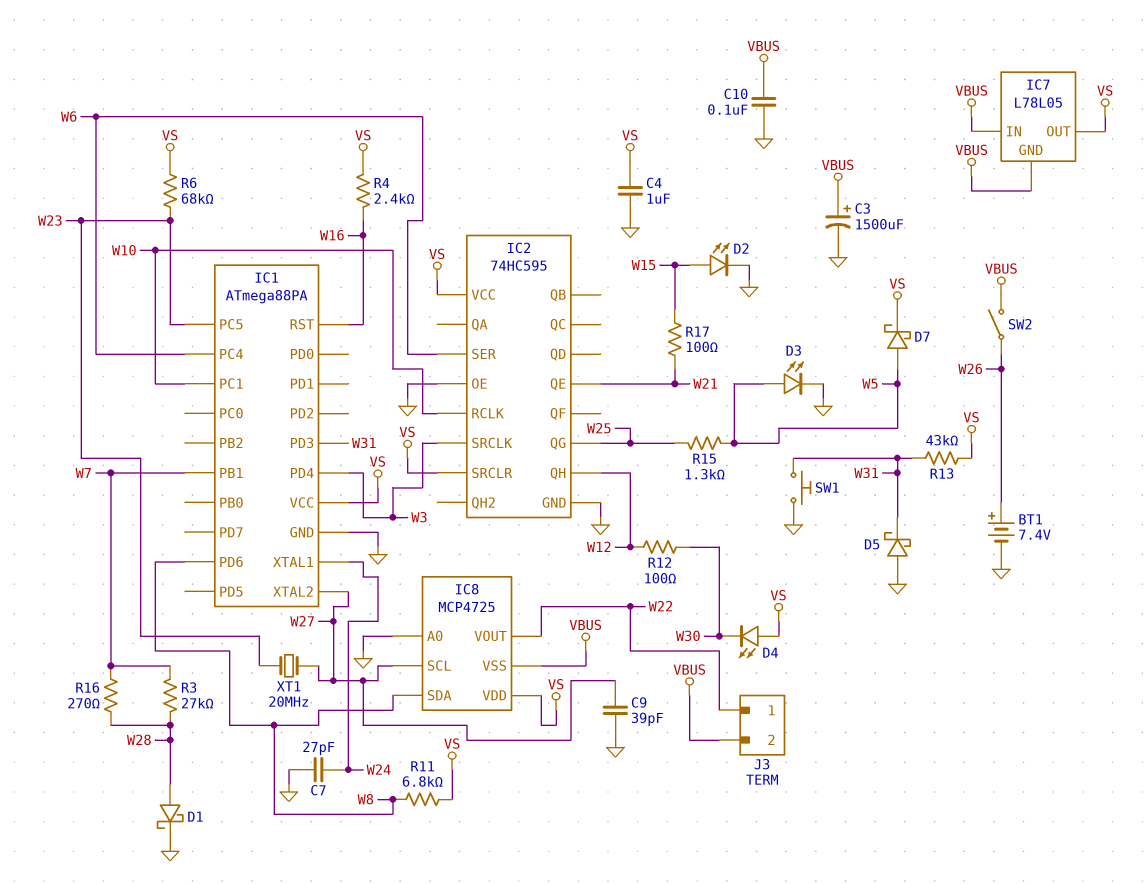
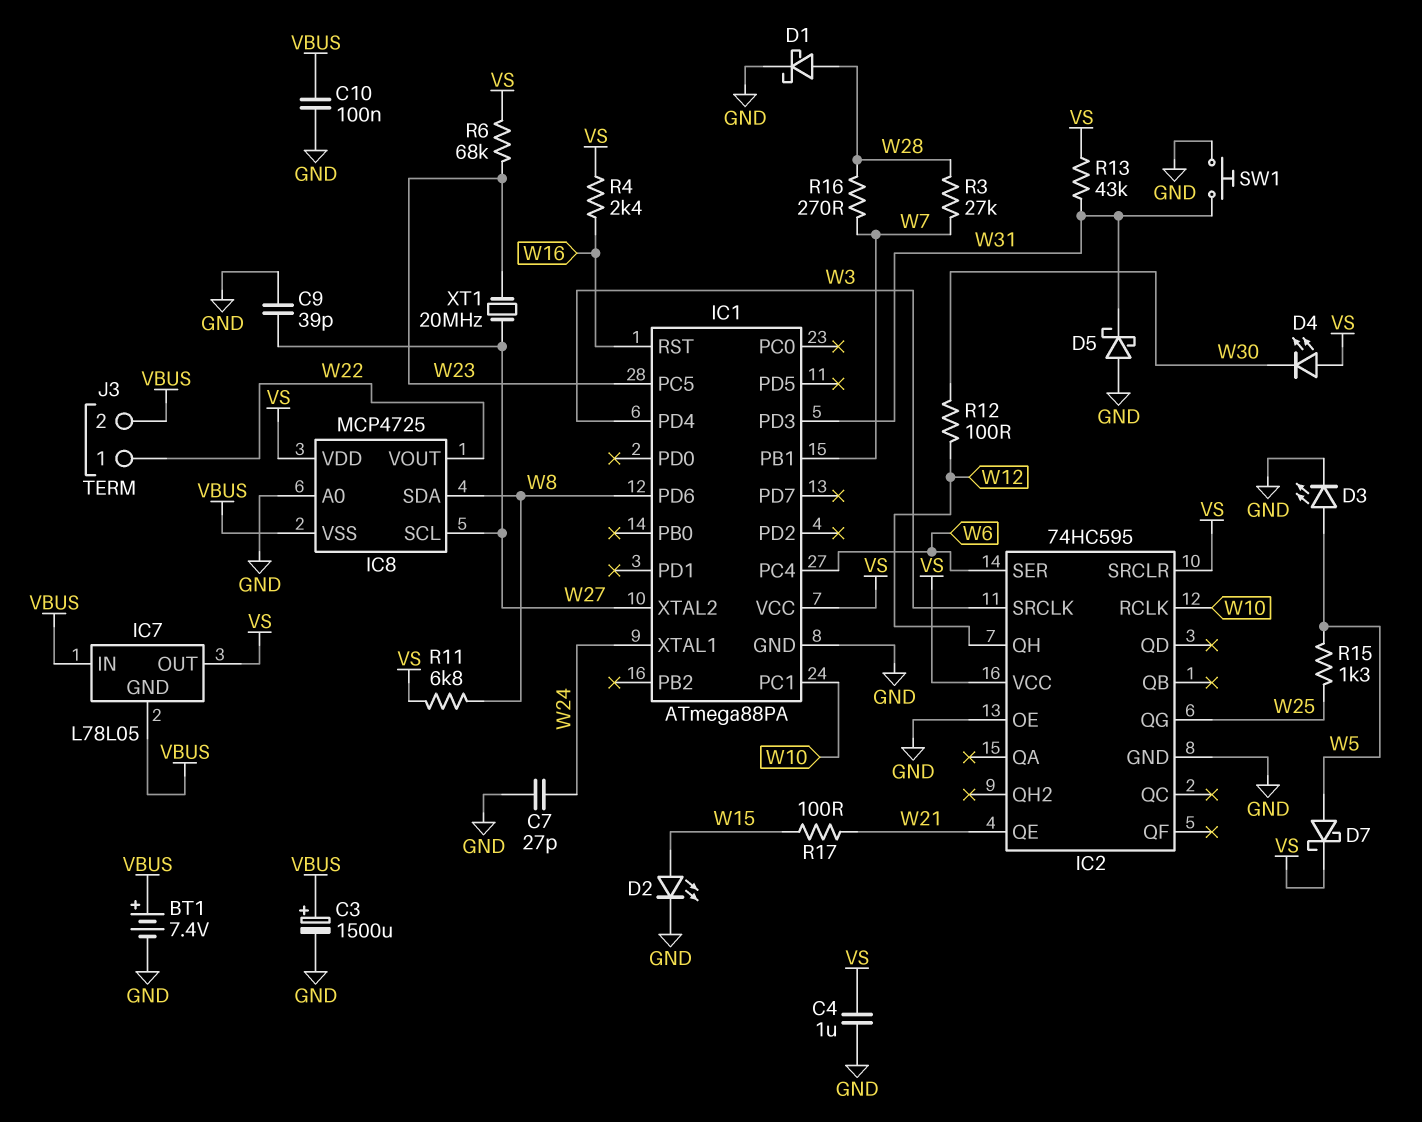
BT1: 7.4V (plus W26, minus GND) -> 7.4V (plus VBUS, minus GND)
SW2: switch (VBUS, W26) -> none

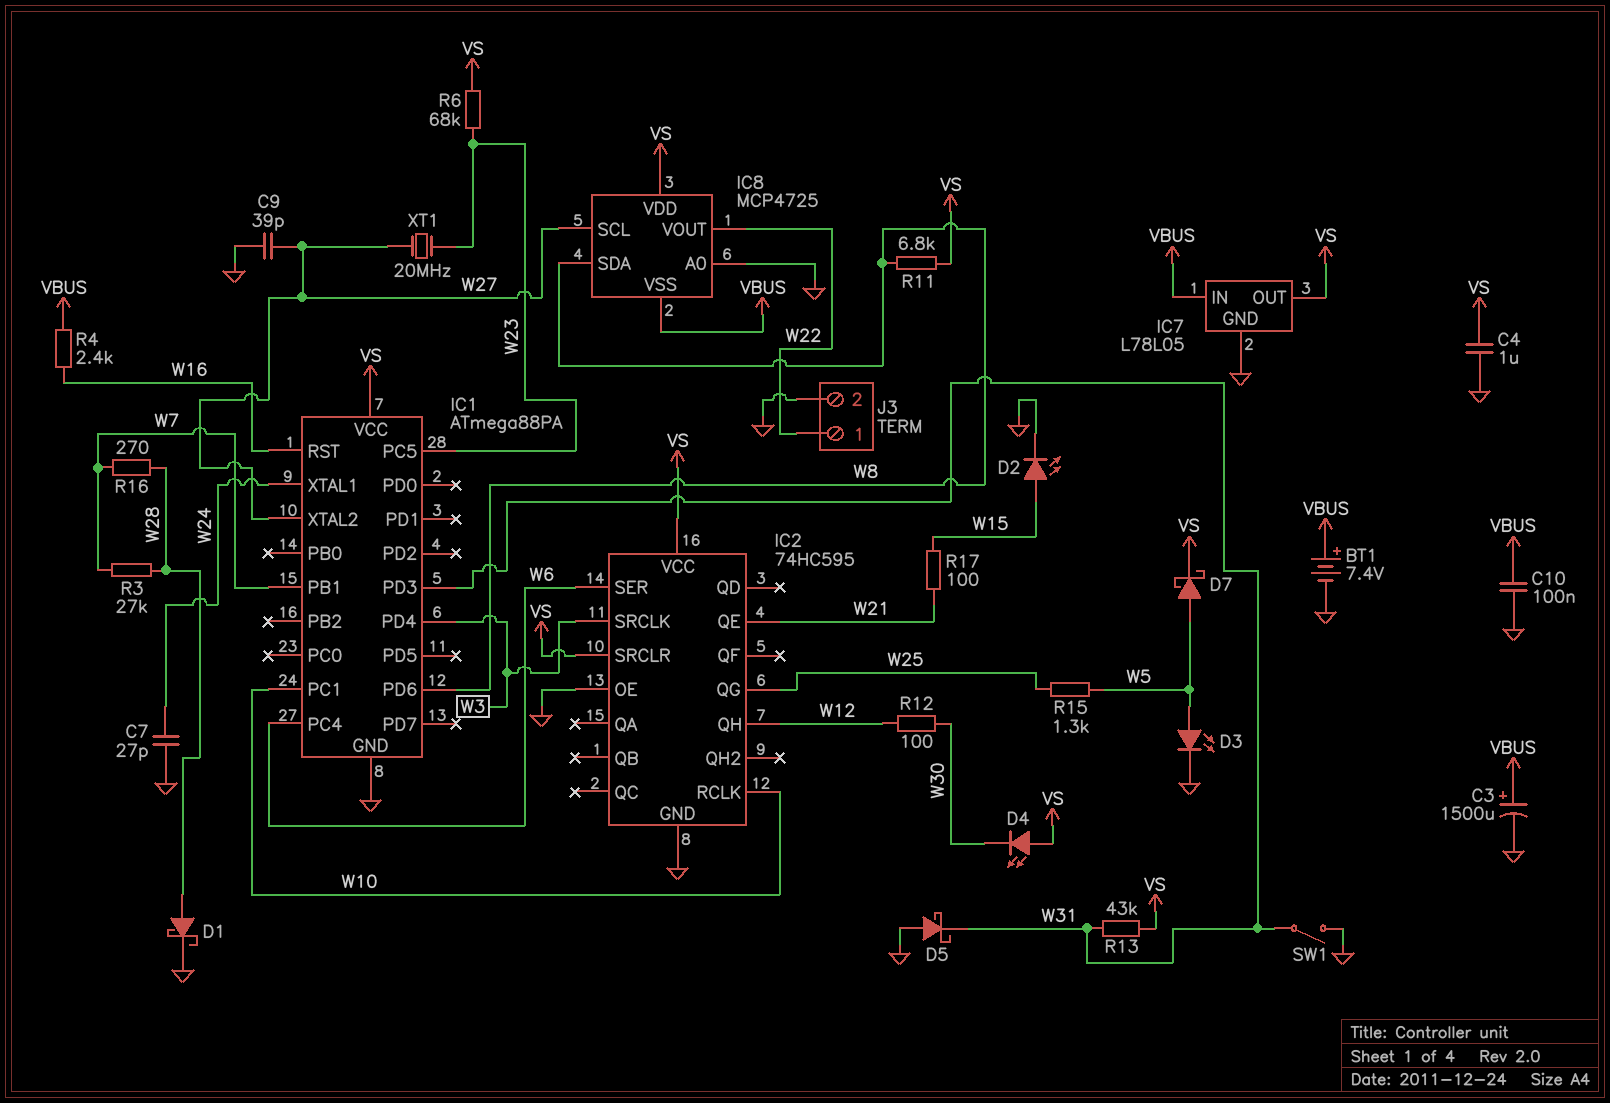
IC7 pin GND: VBUS -> GND
J3 pin 2: VBUS -> GND
R4: 2.4k (VS, W16) -> 2.4k (VBUS, W16)
SW1: button (GND, W31) -> switch (GND, W31)

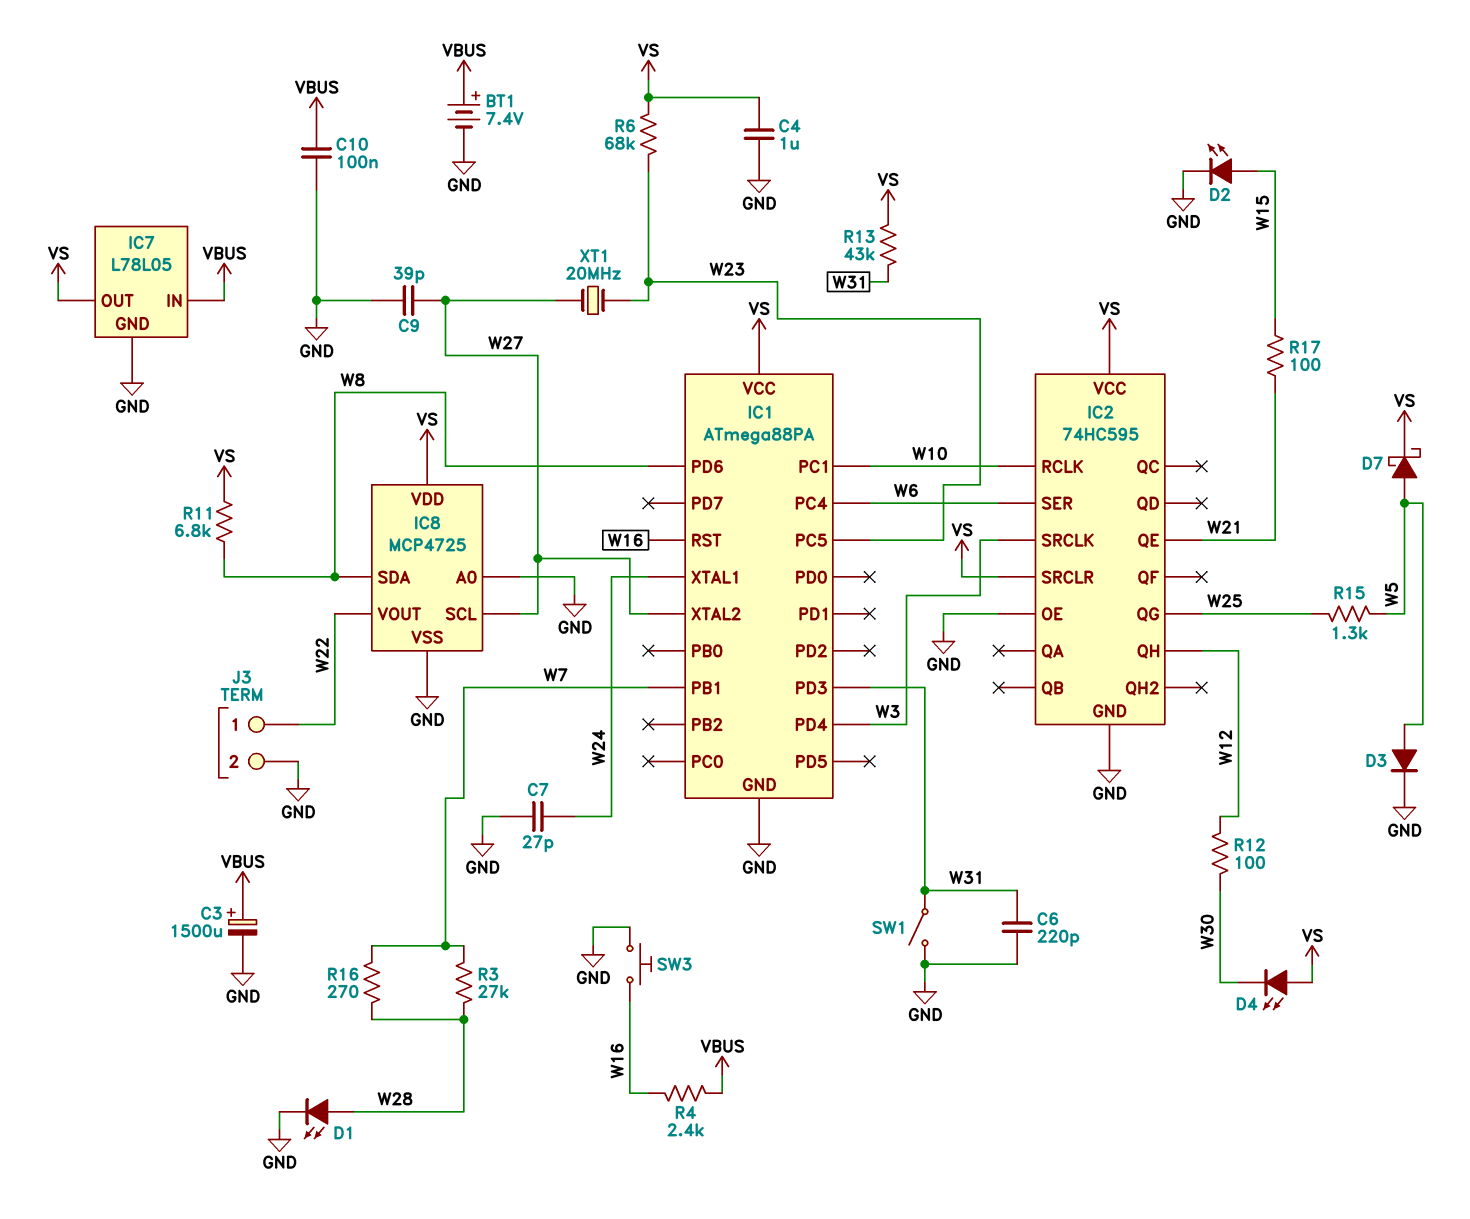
C6: none -> 220pF (GND, W31)
D1: schottky (A W28, K GND) -> LED (A W28, K GND)
D3: LED (A W5, K GND) -> diode (A W5, K GND)
D5: schottky (A GND, K W31) -> none
IC8 pin VSS: VBUS -> GND
SW3: none -> button (GND, W16)

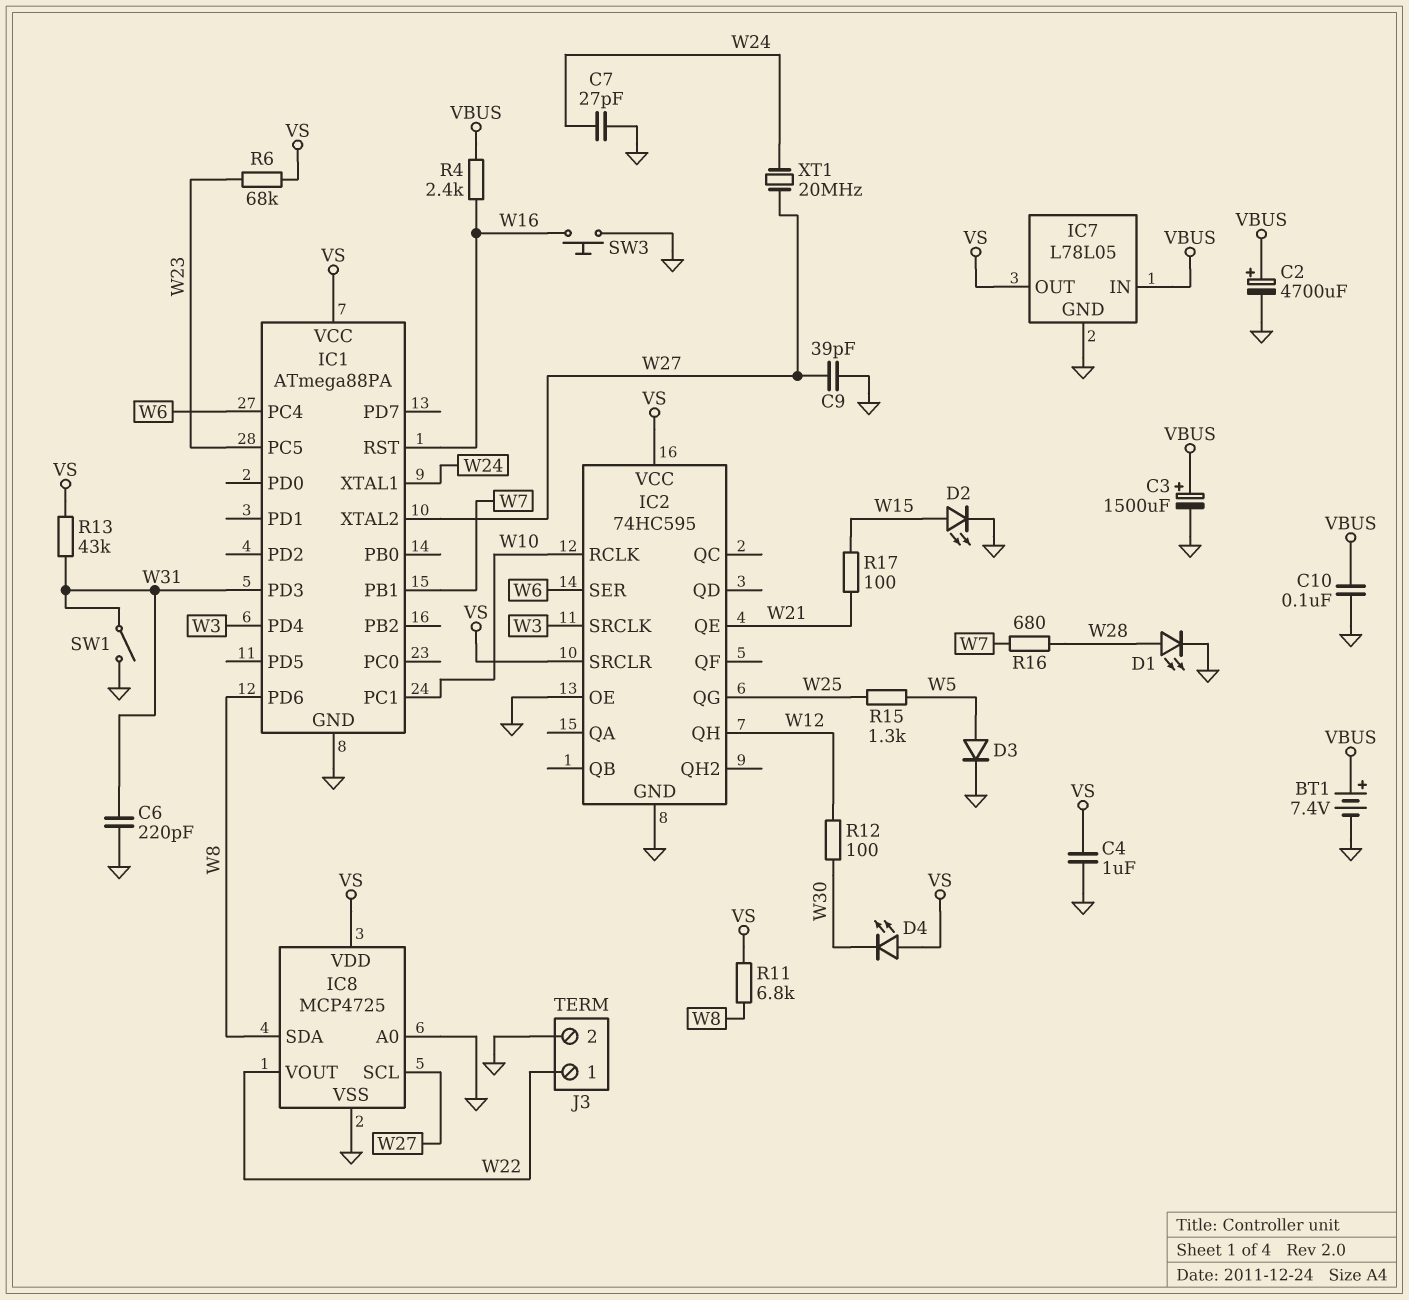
C2: none -> 4700uF (plus VBUS, minus GND)
D7: schottky (A W5, K VS) -> none
R3: 27k (W7, W28) -> none
R16: 270 (W7, W28) -> 680 (W7, W28)
XT1: 20MHz (W23, W27) -> 20MHz (W24, W27)

